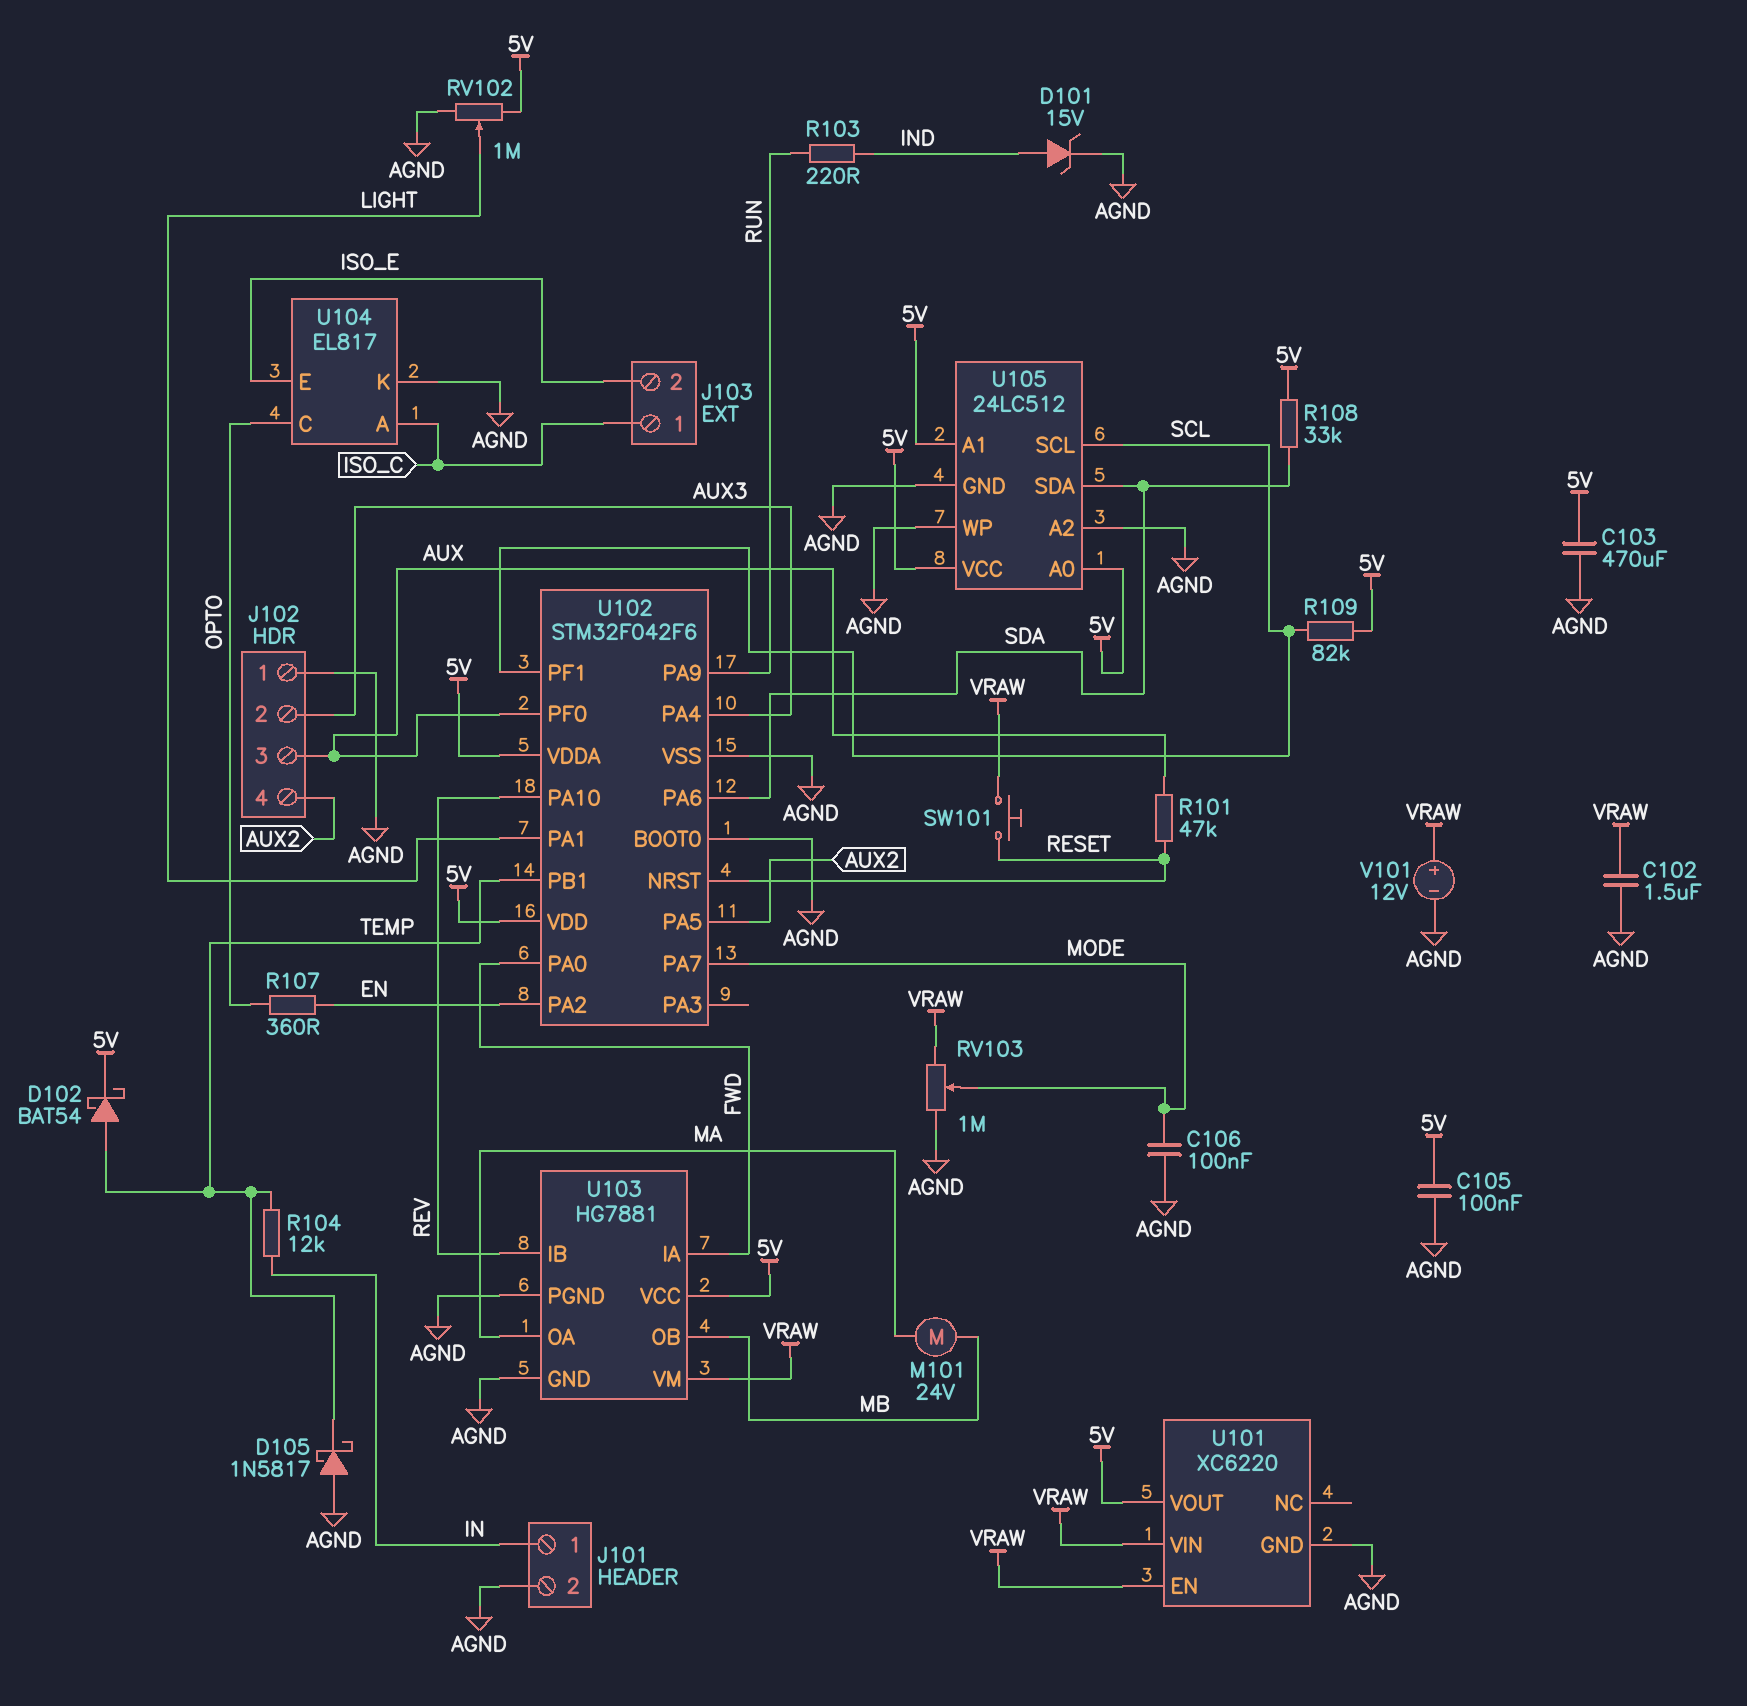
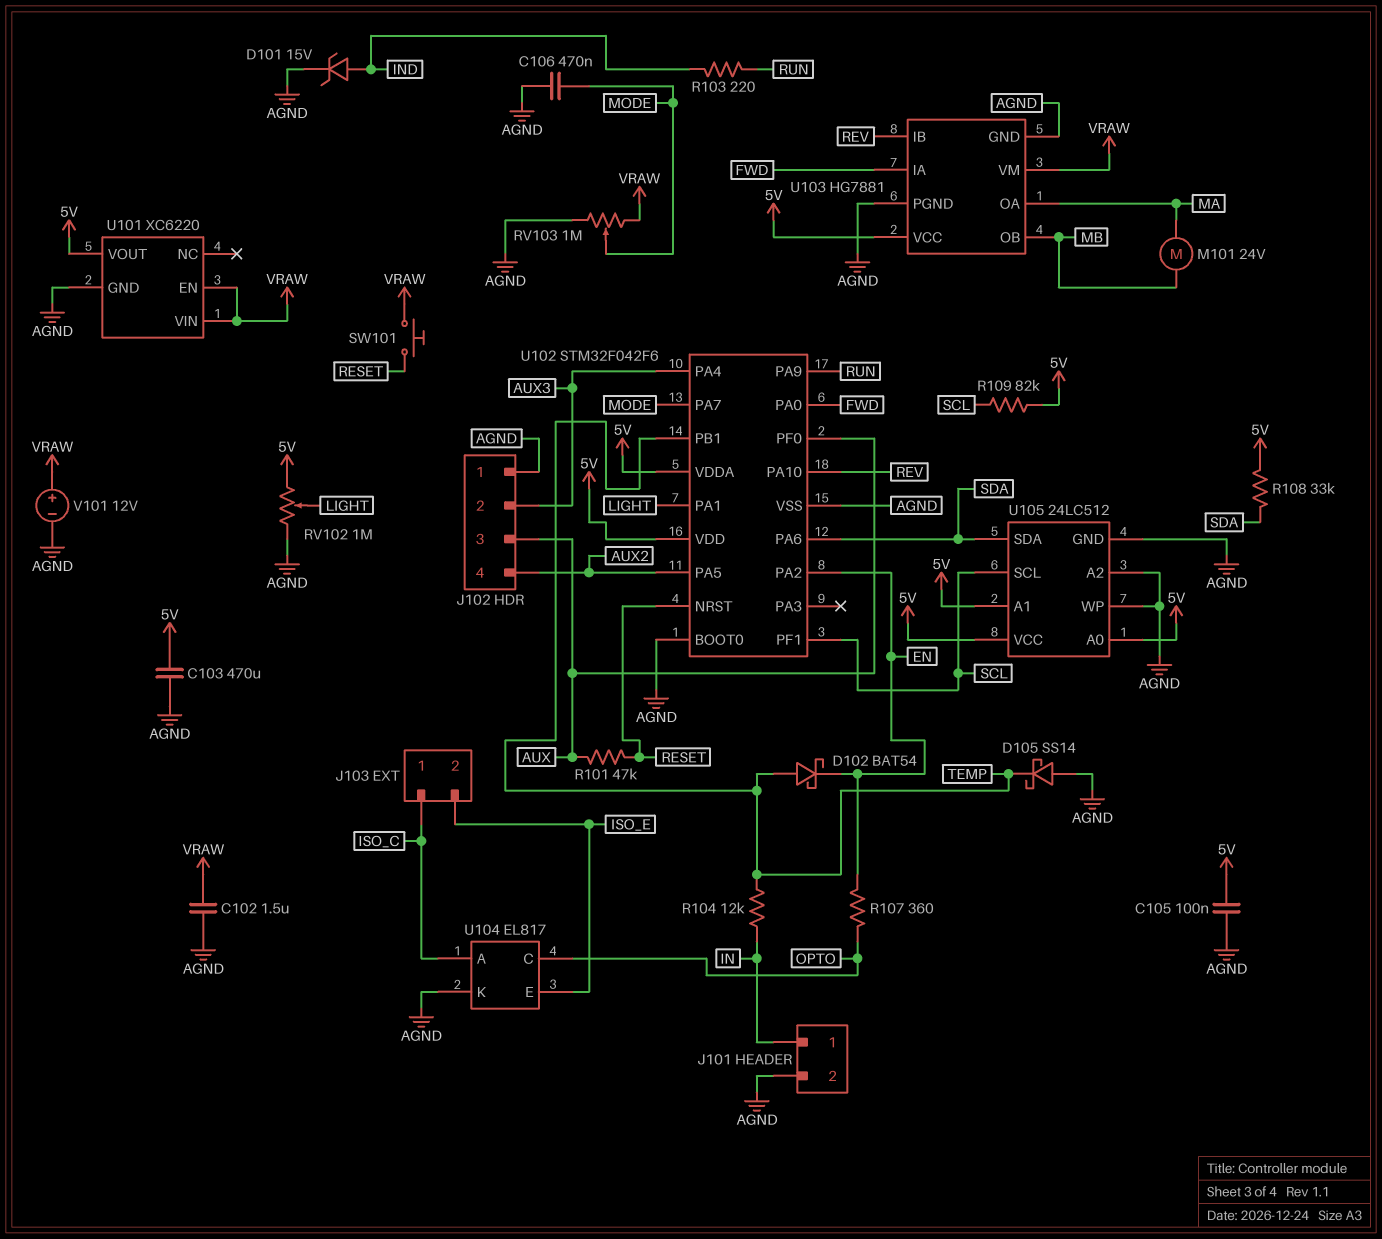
C106: 100nF (AGND, MODE) -> 470nF (AGND, MODE)
D102: schottky BAT54 (A TEMP, K 5V) -> schottky BAT54 (A TEMP, K EN)
D105: schottky 1N5817 (A AGND, K TEMP) -> schottky SS14 (A AGND, K TEMP)

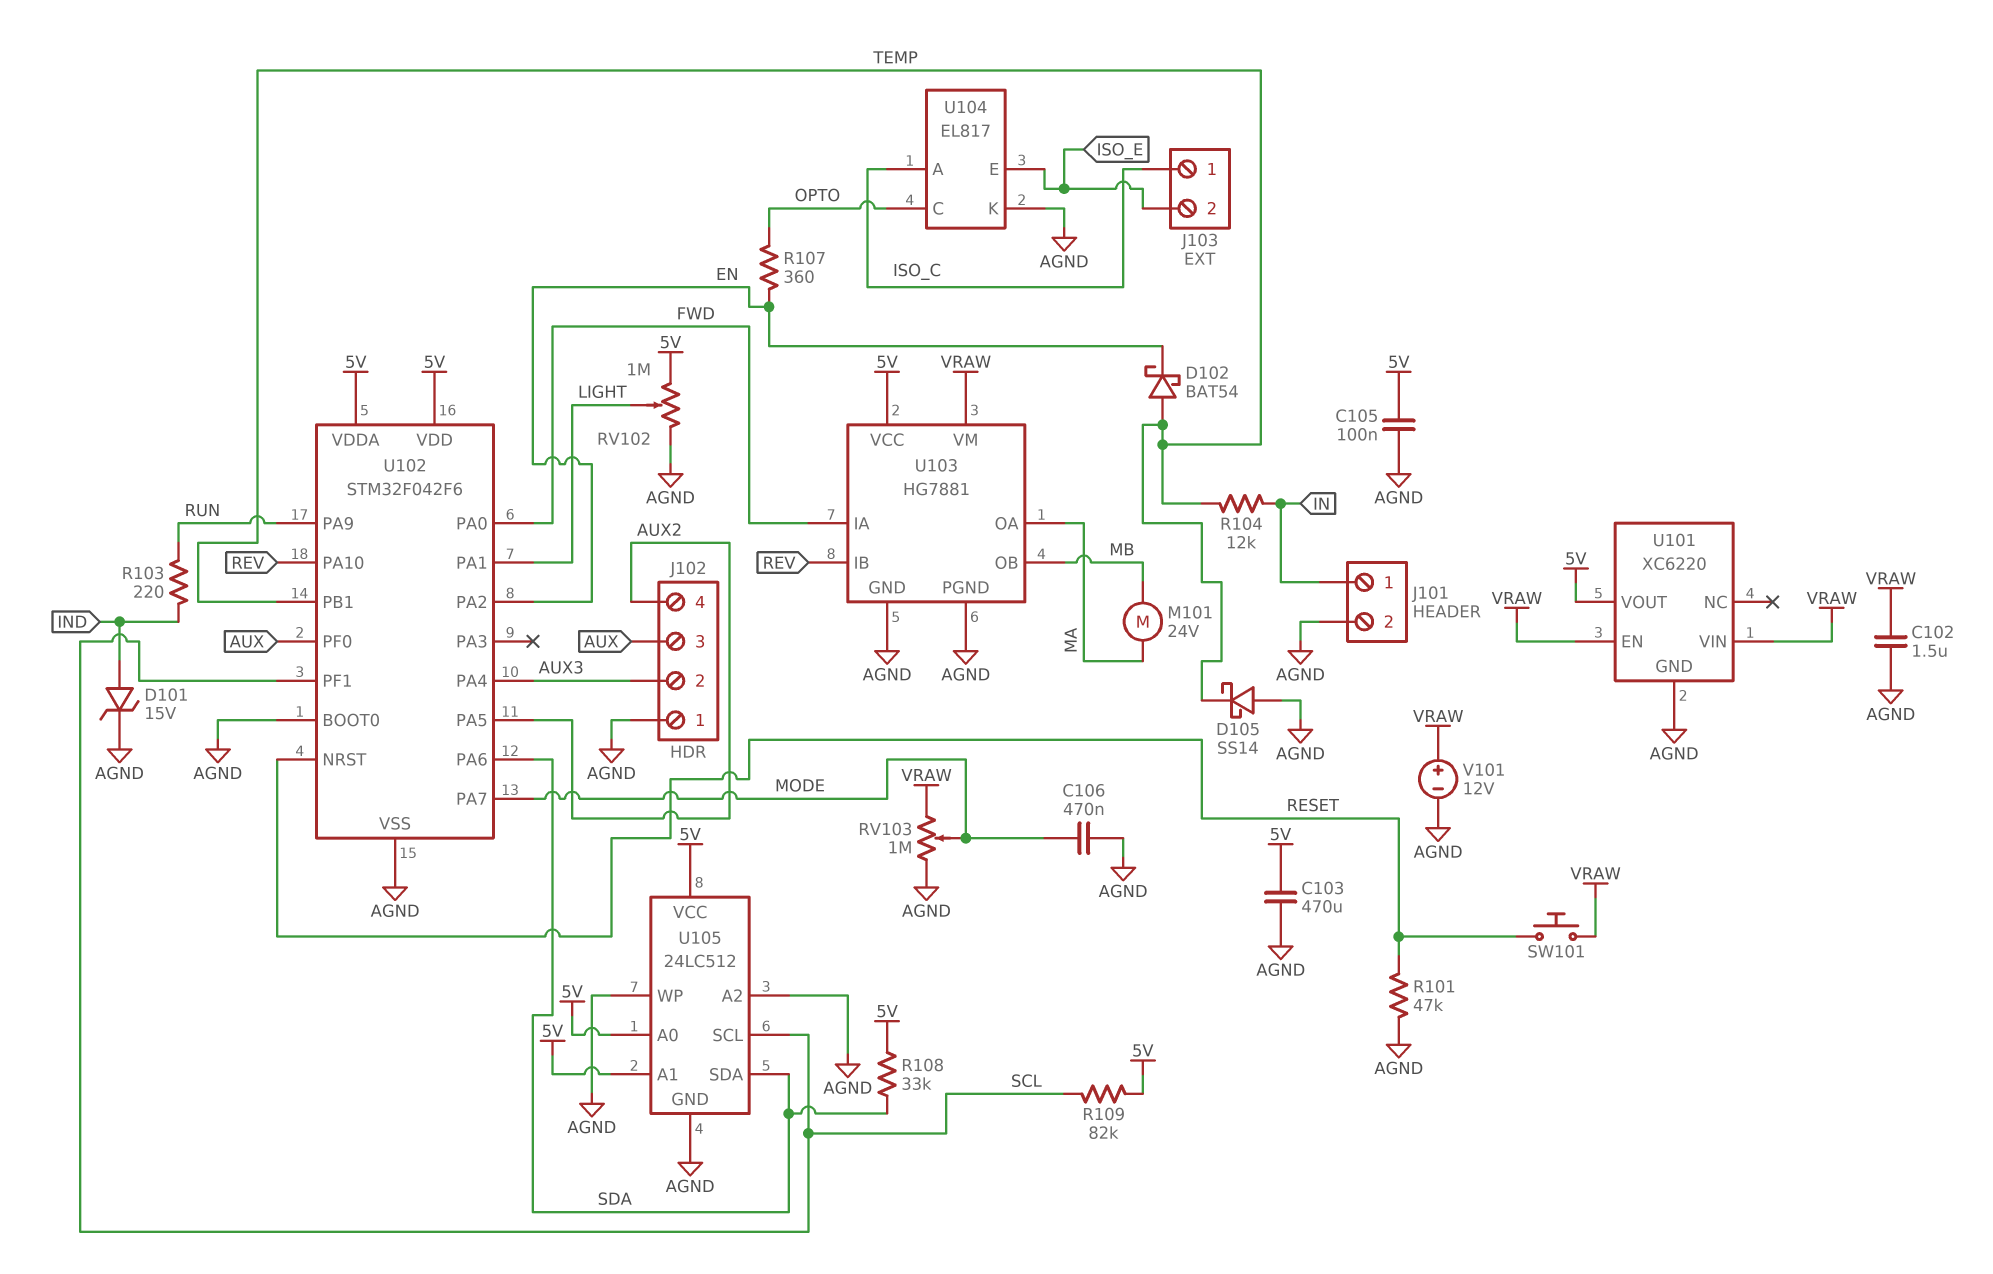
R101: 47k (AUX, RESET) -> 47k (AGND, RESET)

